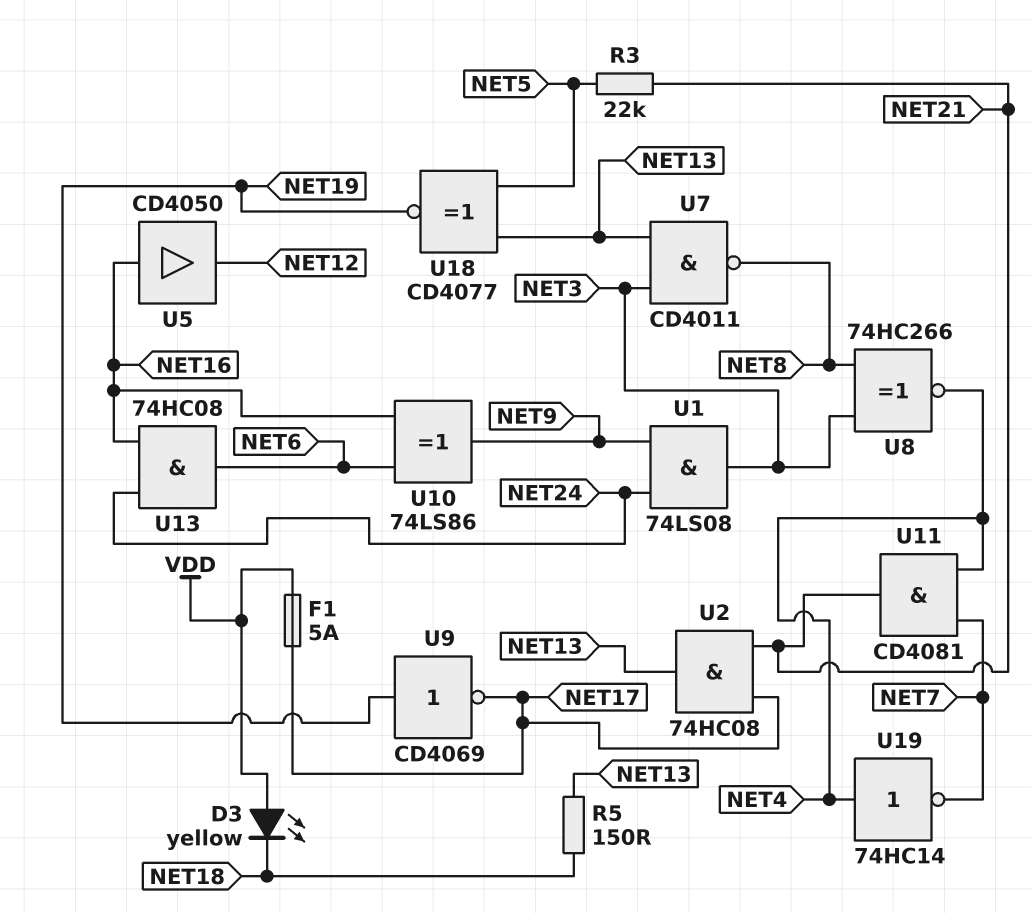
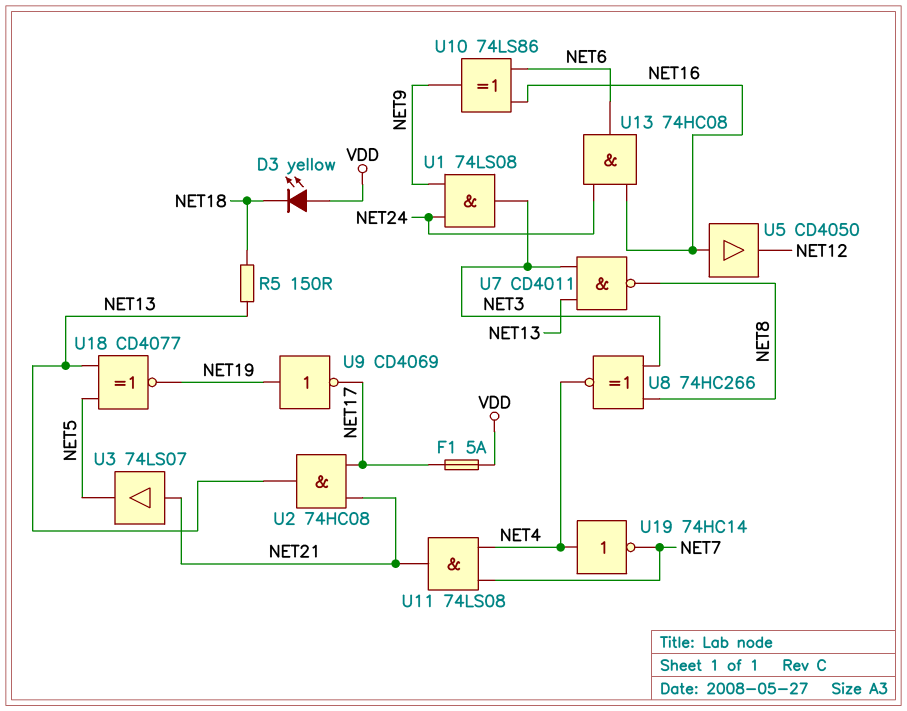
R3: 22k (NET5, NET21) -> none
U3: none -> buffer 74LS07 (in NET21, out NET5)
U11: AND CD4081 (in NET4, in NET7, out NET21) -> AND 74LS08 (in NET4, in NET7, out NET21)

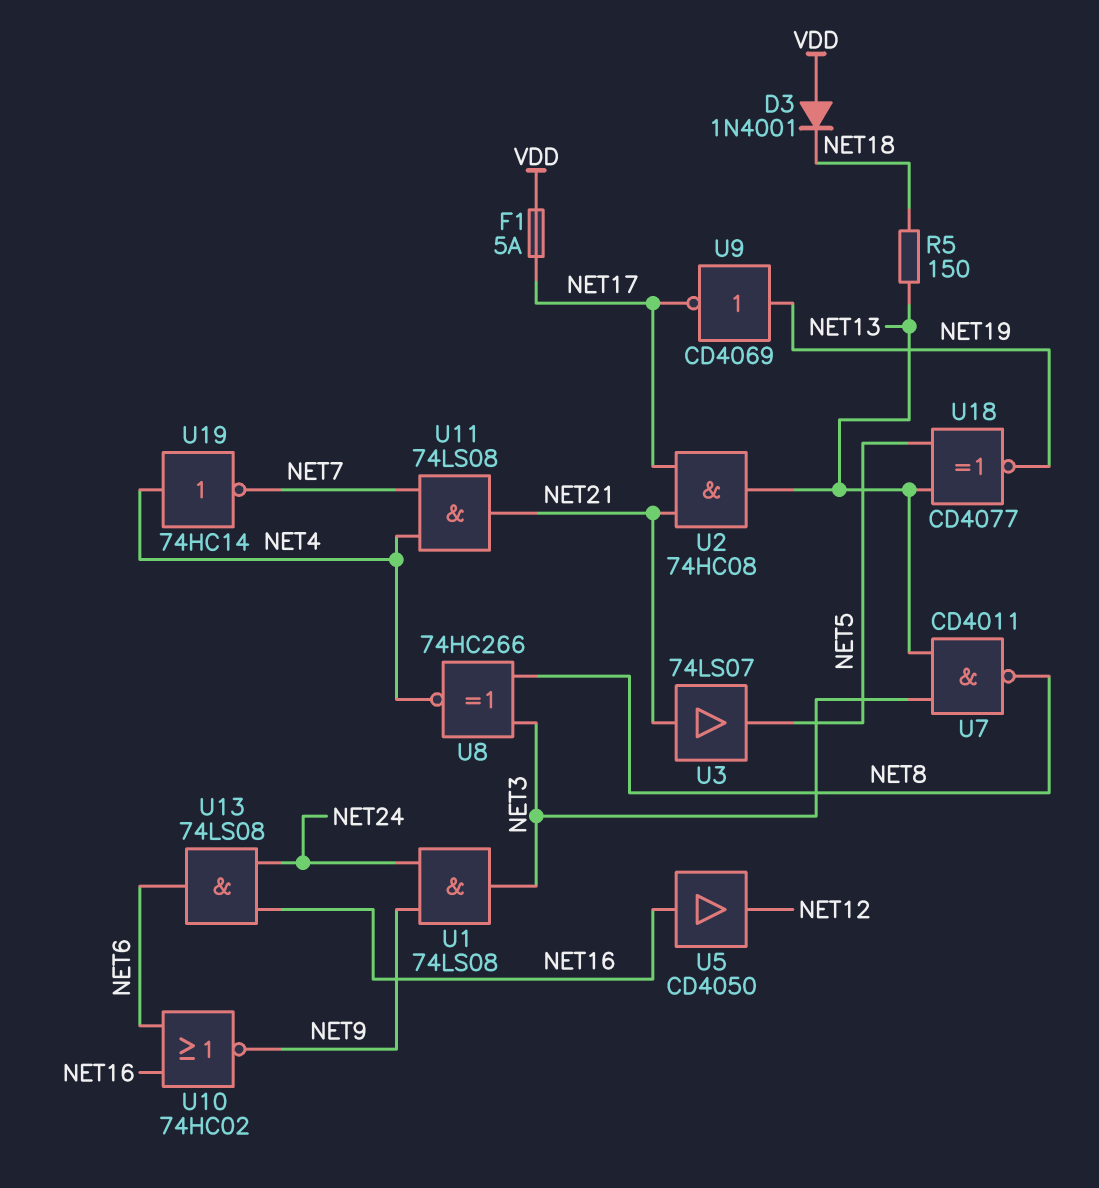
D3: LED yellow (A VDD, K NET18) -> diode 1N4001 (A VDD, K NET18)
U10: XOR 74LS86 (in NET6, in NET16, out NET9) -> NOR 74HC02 (in NET6, in NET16, out NET9)
U13: AND 74HC08 (in NET16, in NET24, out NET6) -> AND 74LS08 (in NET16, in NET24, out NET6)

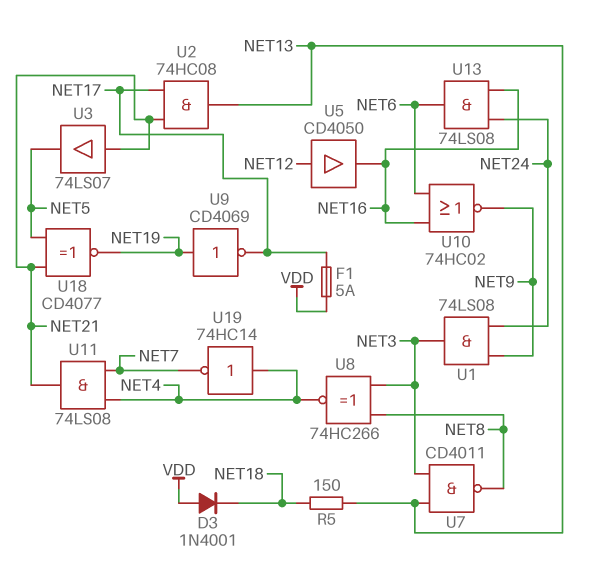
U5: buffer CD4050 (in NET16, out NET12) -> buffer CD4050 (in NET12, out NET16)
U18: XNOR CD4077 (in NET5, in NET13, out NET19) -> XNOR CD4077 (in NET5, in NET21, out NET19)

